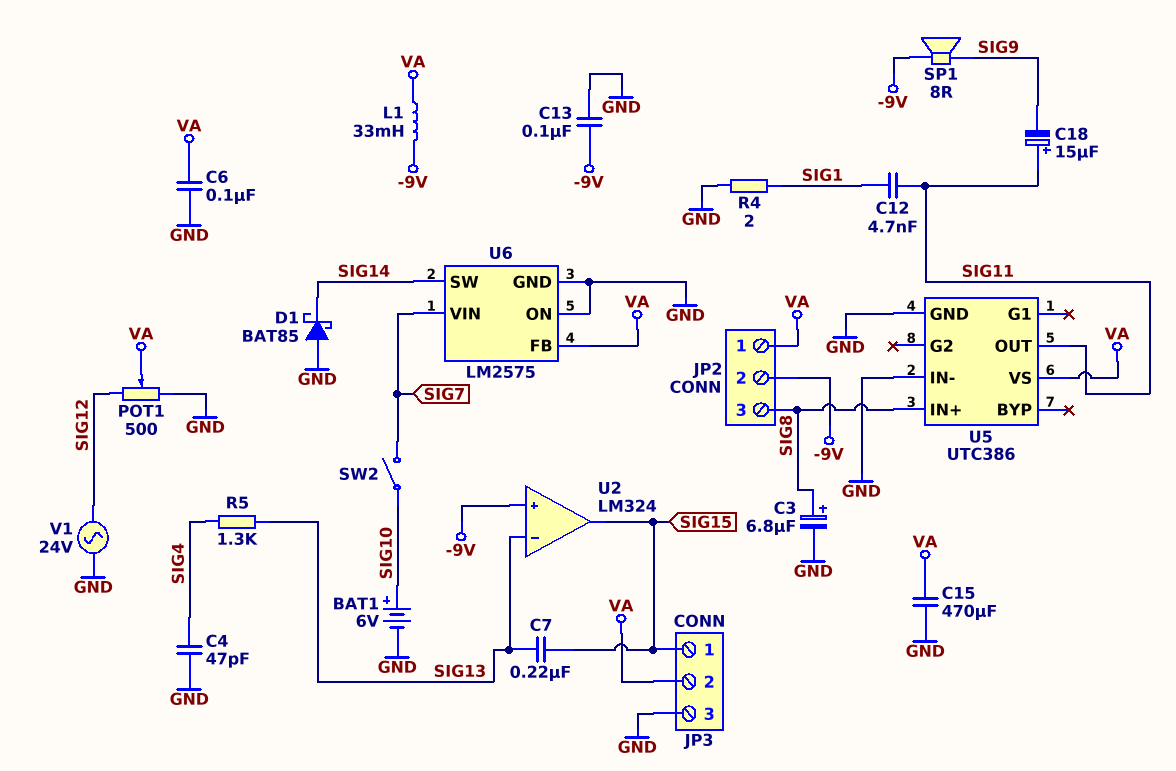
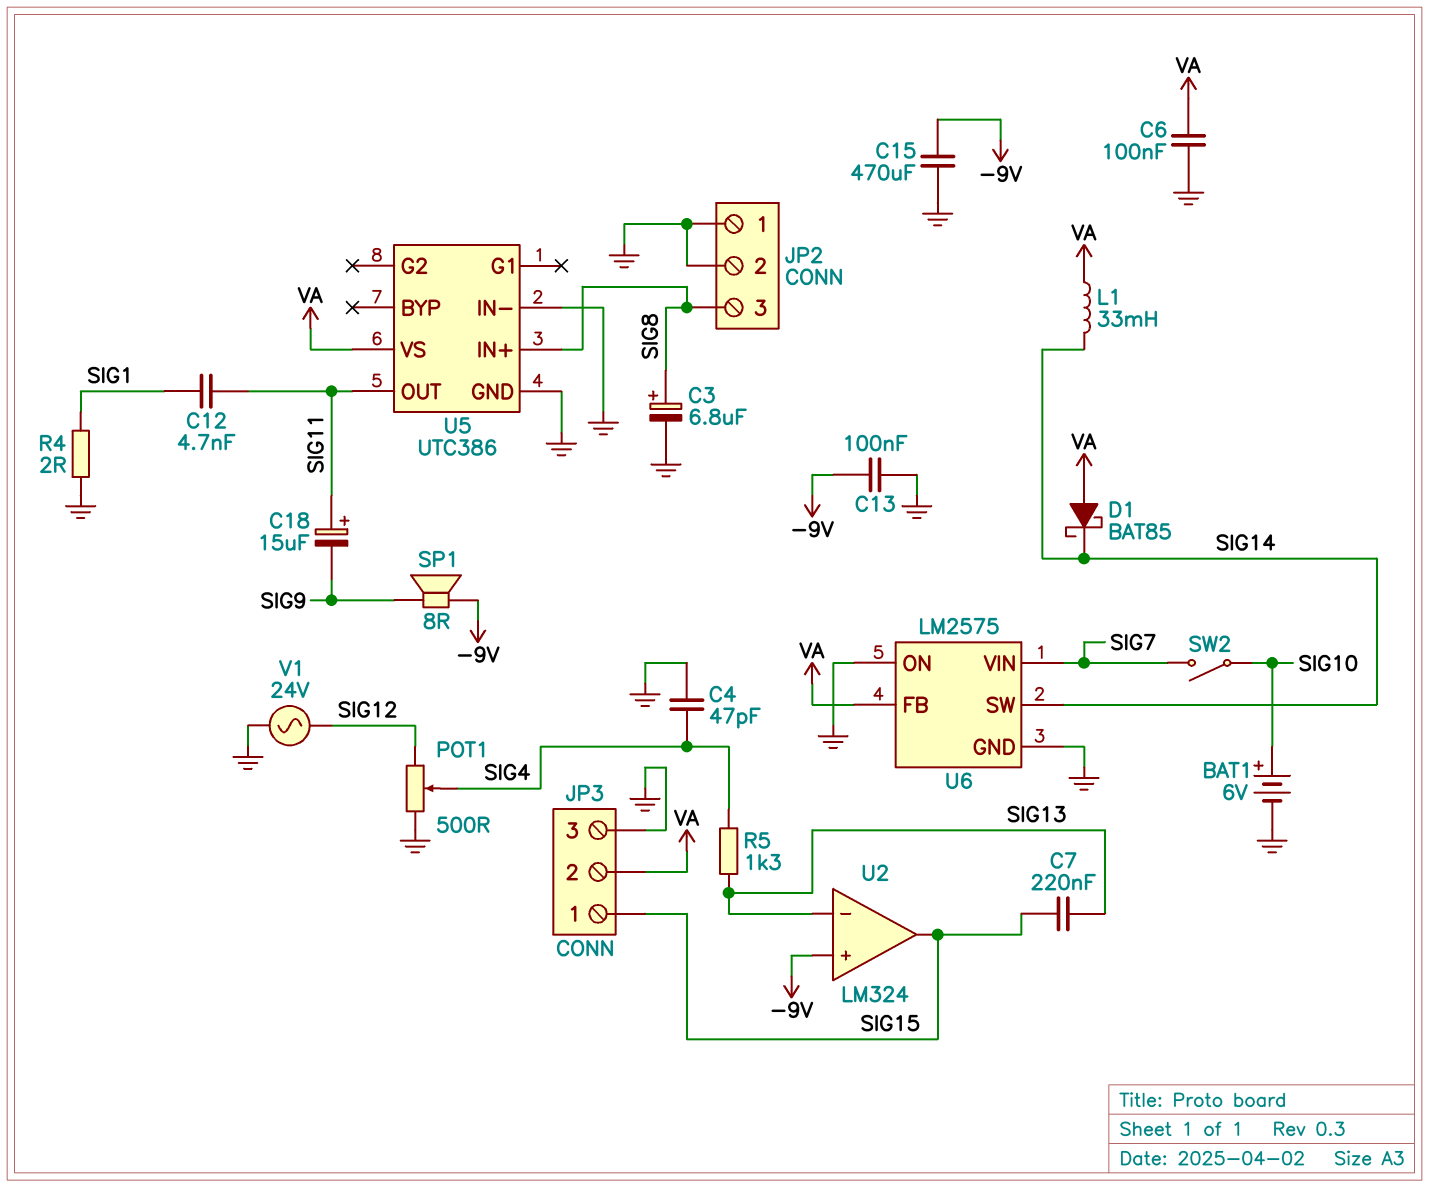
C15: 470uF (GND, VA) -> 470uF (-9V, GND)
D1: schottky BAT85 (A GND, K SIG14) -> schottky BAT85 (A VA, K SIG14)
JP2 pin 1: VA -> GND
JP2 pin 2: -9V -> GND
L1: 33mH (-9V, VA) -> 33mH (SIG14, VA)
POT1: 500 (GND, SIG12, wiper VA) -> 500 (GND, SIG12, wiper SIG4)

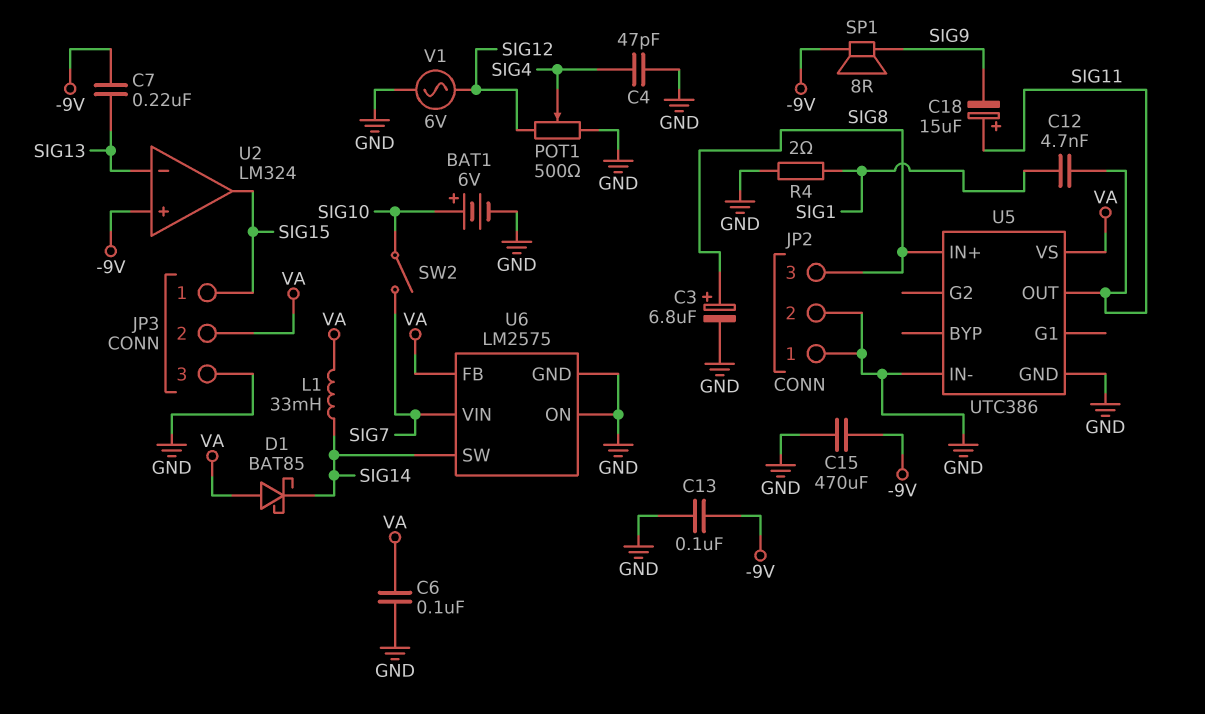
C7: 220nF (SIG13, SIG15) -> 220nF (-9V, SIG13)
R5: 1.3k (SIG4, SIG13) -> none
V1: AC 24V (GND, SIG12) -> AC 6V (GND, SIG12)

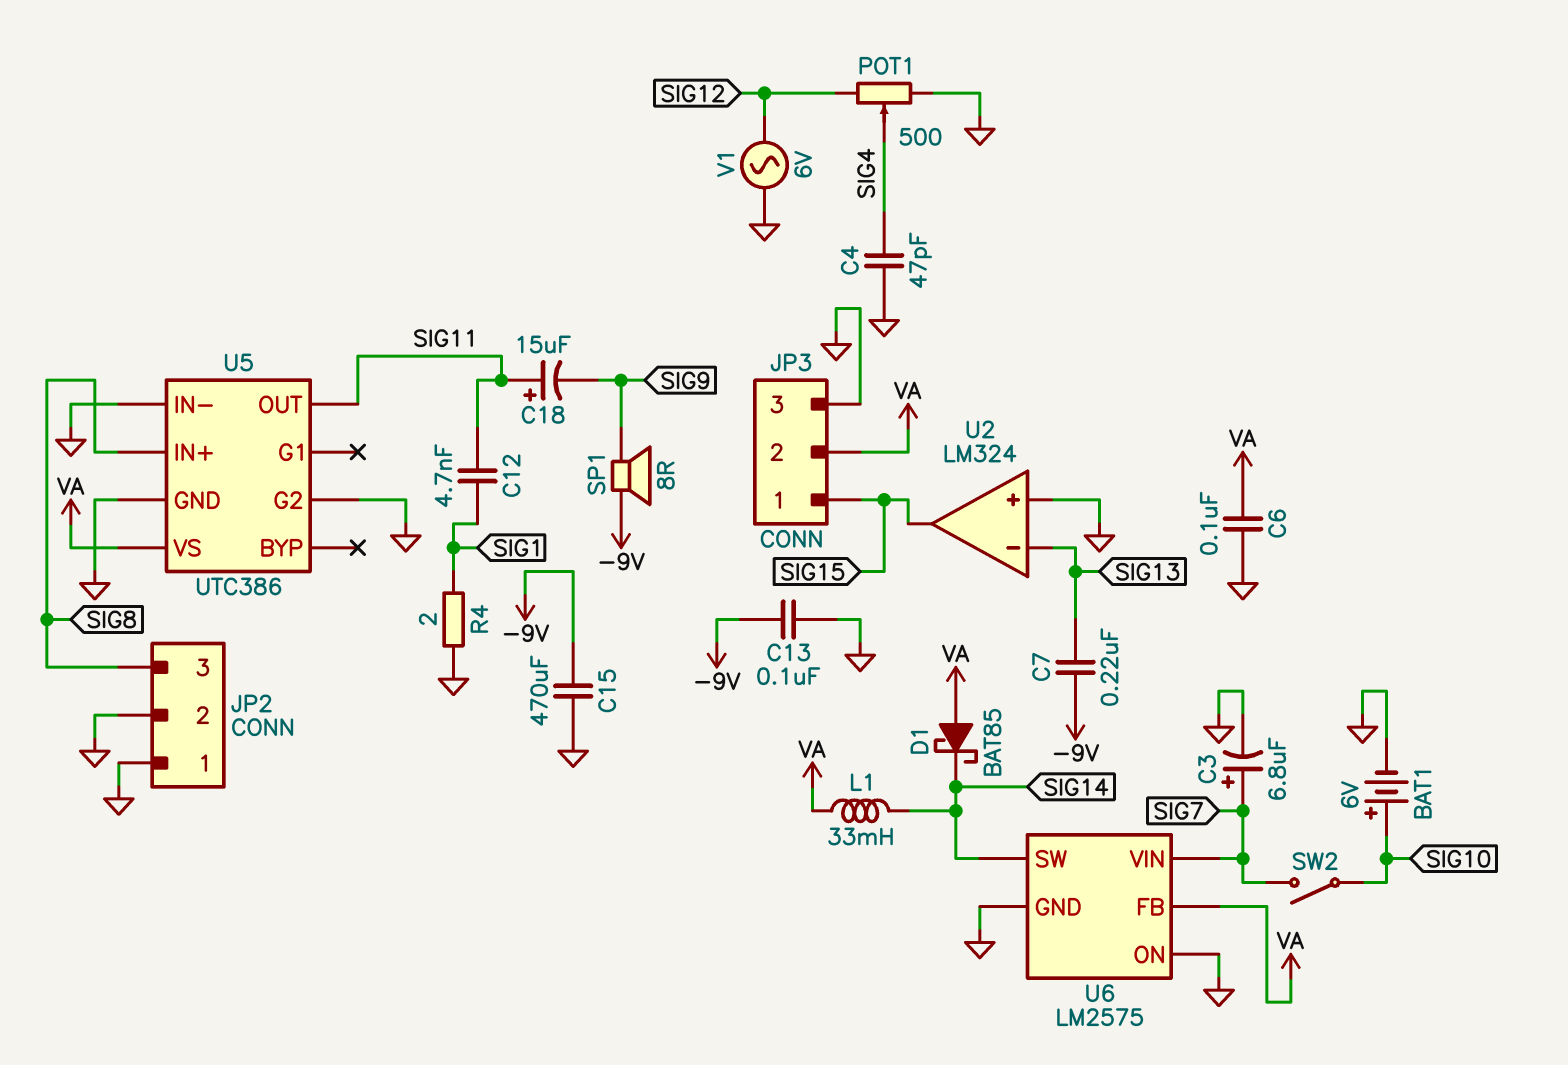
C3: 6.8uF (plus SIG8, minus GND) -> 6.8uF (plus SIG7, minus GND)
U2 pin in+: -9V -> GND
U5 pin G2: none -> GND

